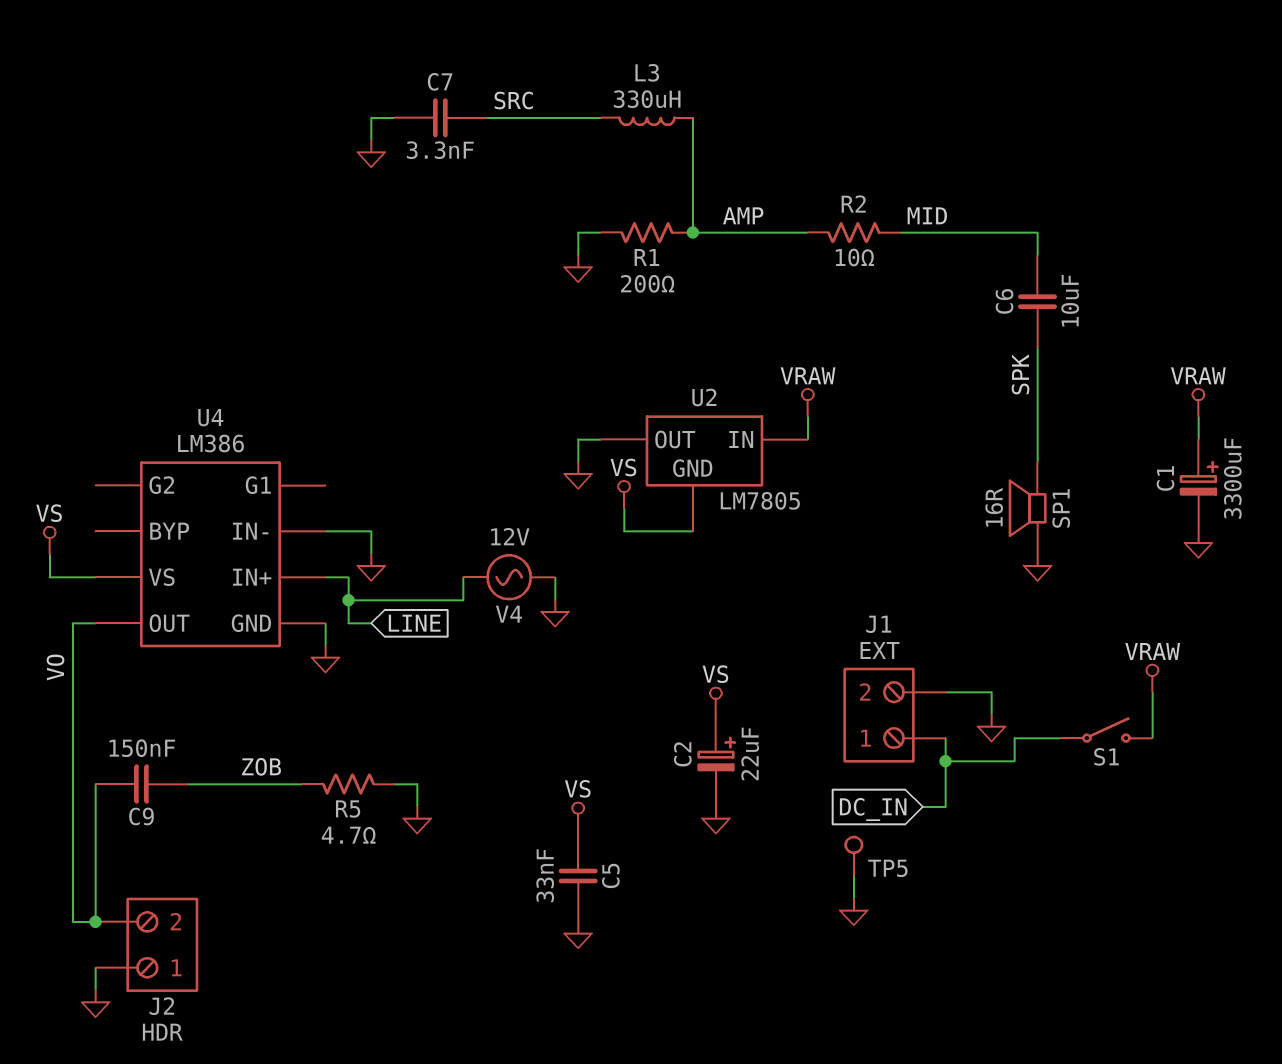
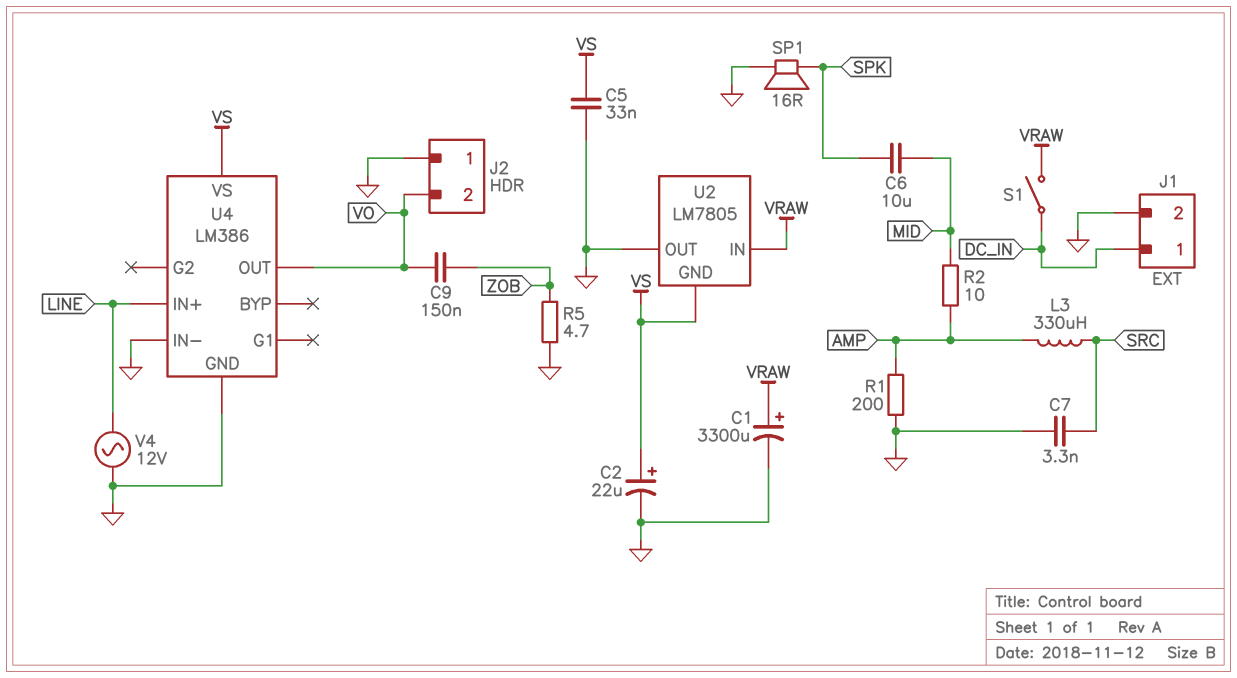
TP5: test point (GND) -> none

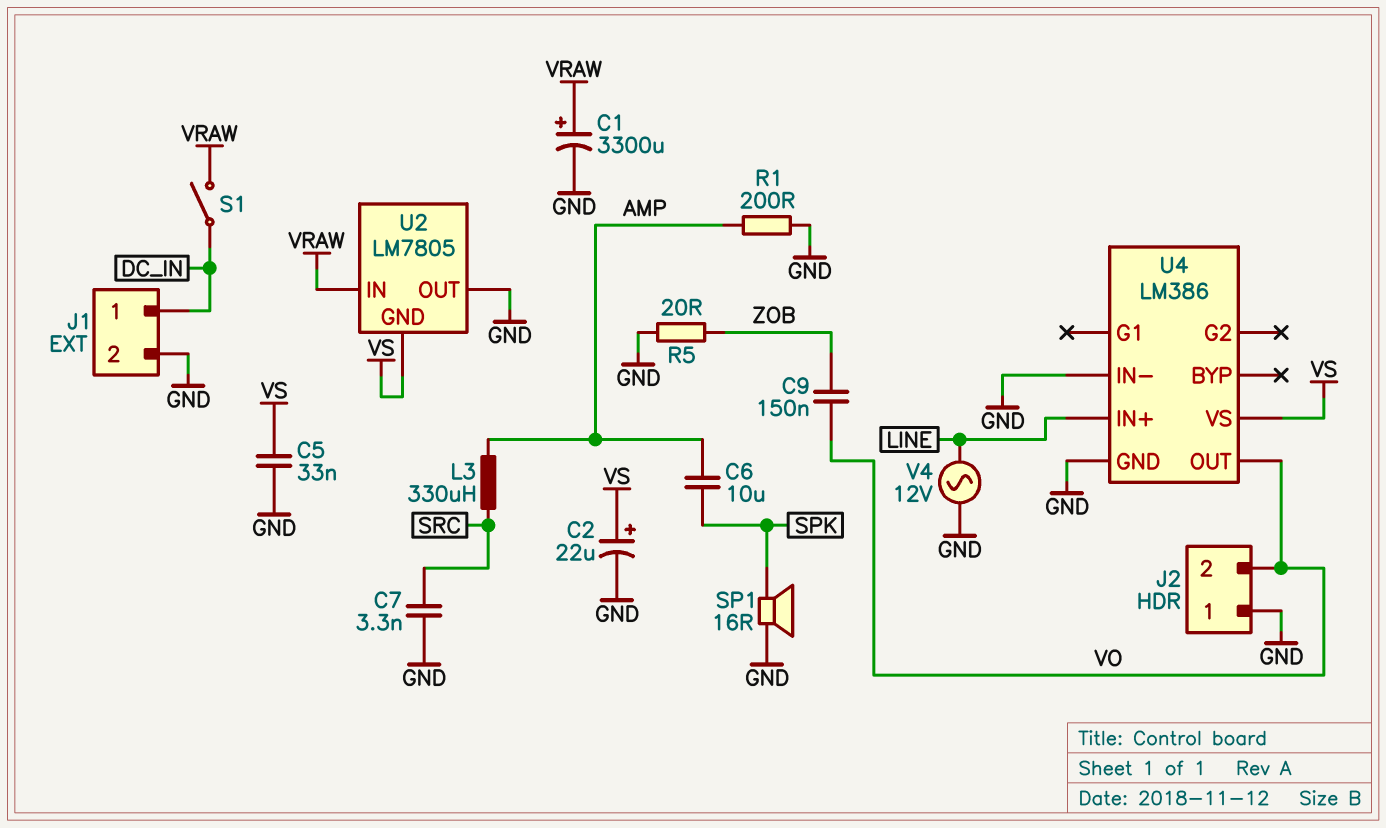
C6: 10uF (MID, SPK) -> 10uF (AMP, SPK)
R2: 10 (AMP, MID) -> none
R5: 4.7 (GND, ZOB) -> 20 (GND, ZOB)

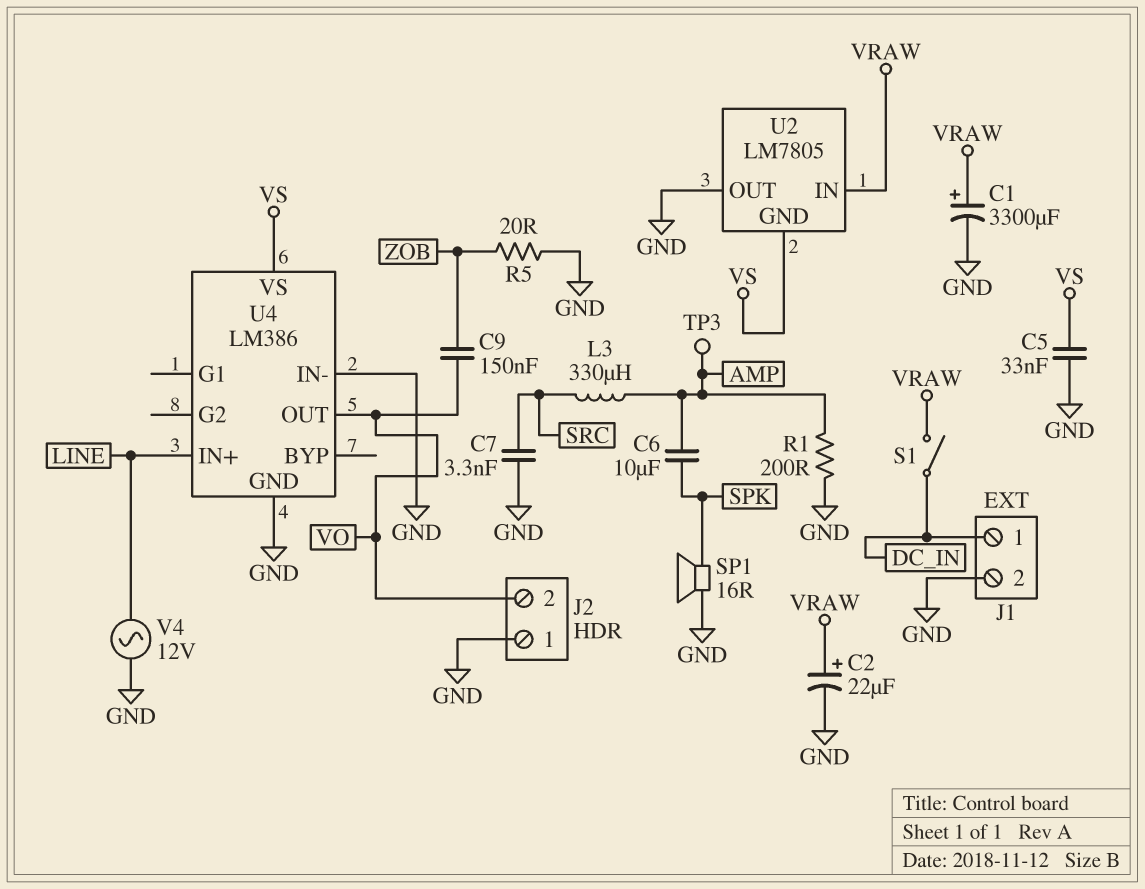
C2: 22uF (plus VS, minus GND) -> 22uF (plus VRAW, minus GND)
TP3: none -> test point (AMP)

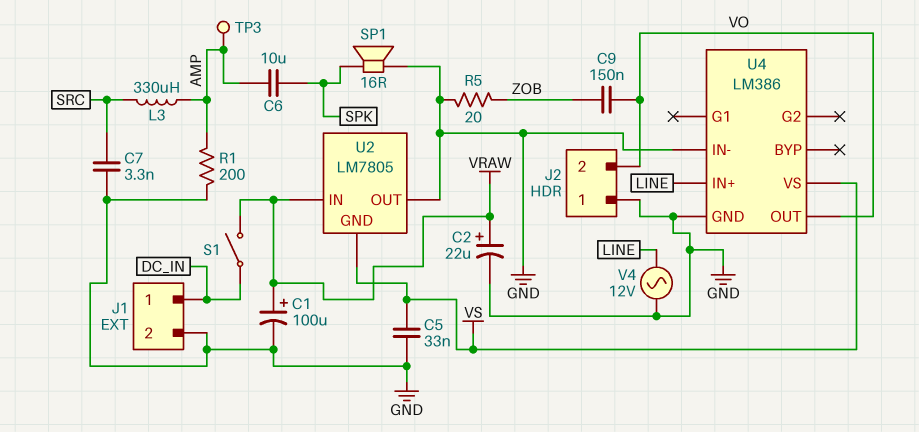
C1: 3300uF (plus VRAW, minus GND) -> 100uF (plus VRAW, minus GND)

